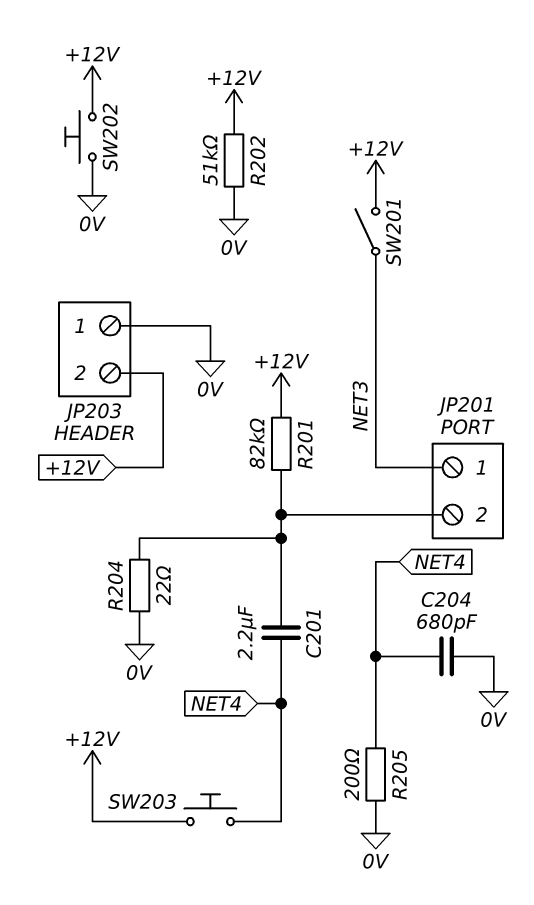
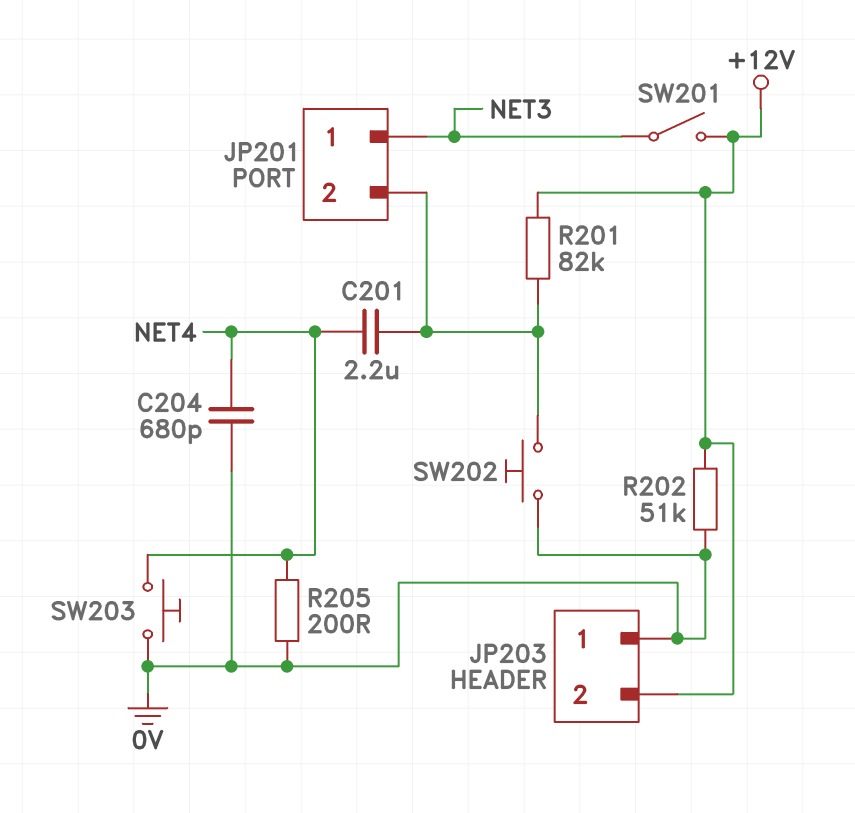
R204: 22 (0V, JP201/2) -> none
SW202: button (+12V, 0V) -> button (0V, JP201/2)
SW203: button (+12V, NET4) -> button (0V, NET4)

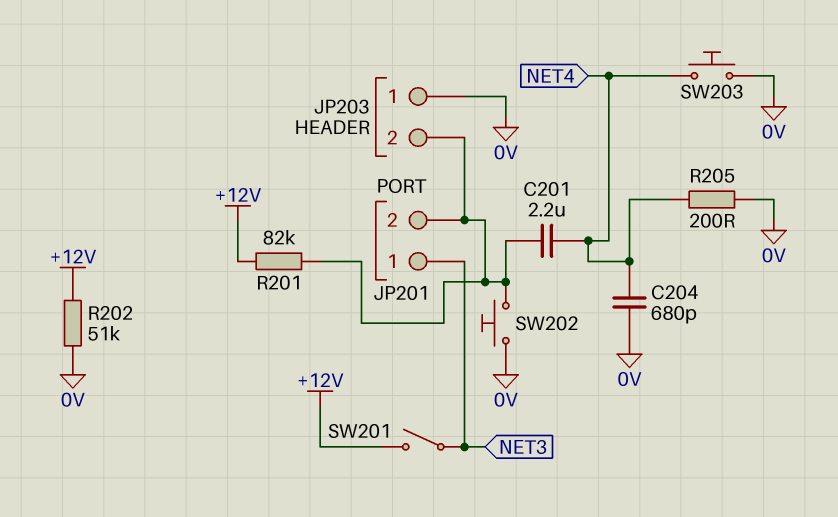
JP203 pin 2: +12V -> JP201/2

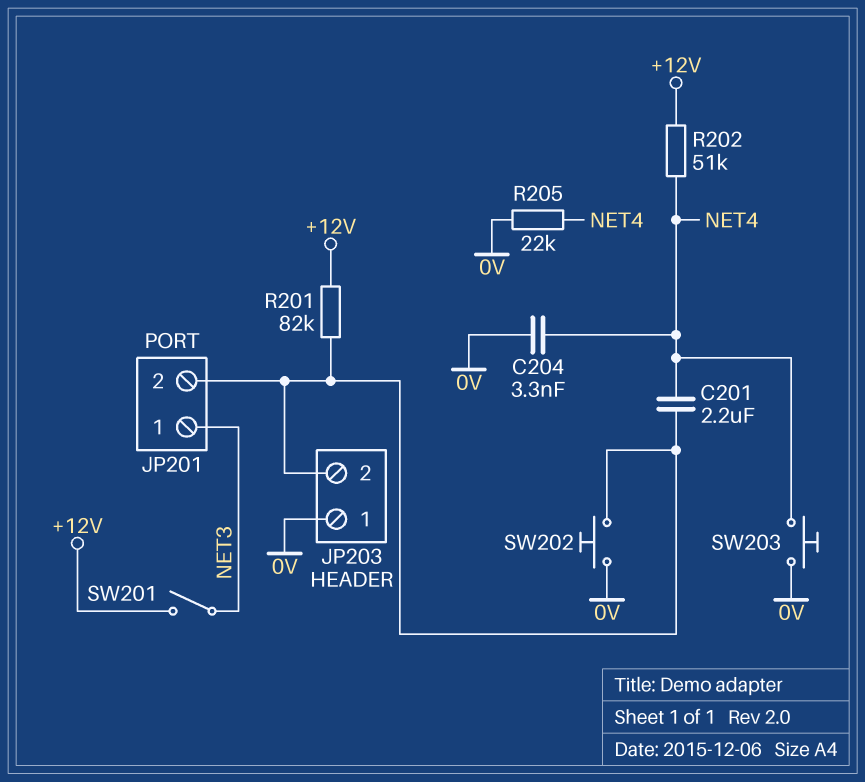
C204: 680pF (0V, NET4) -> 3.3nF (0V, NET4)
R202: 51k (+12V, 0V) -> 51k (+12V, NET4)
R205: 200 (0V, NET4) -> 22k (0V, NET4)

